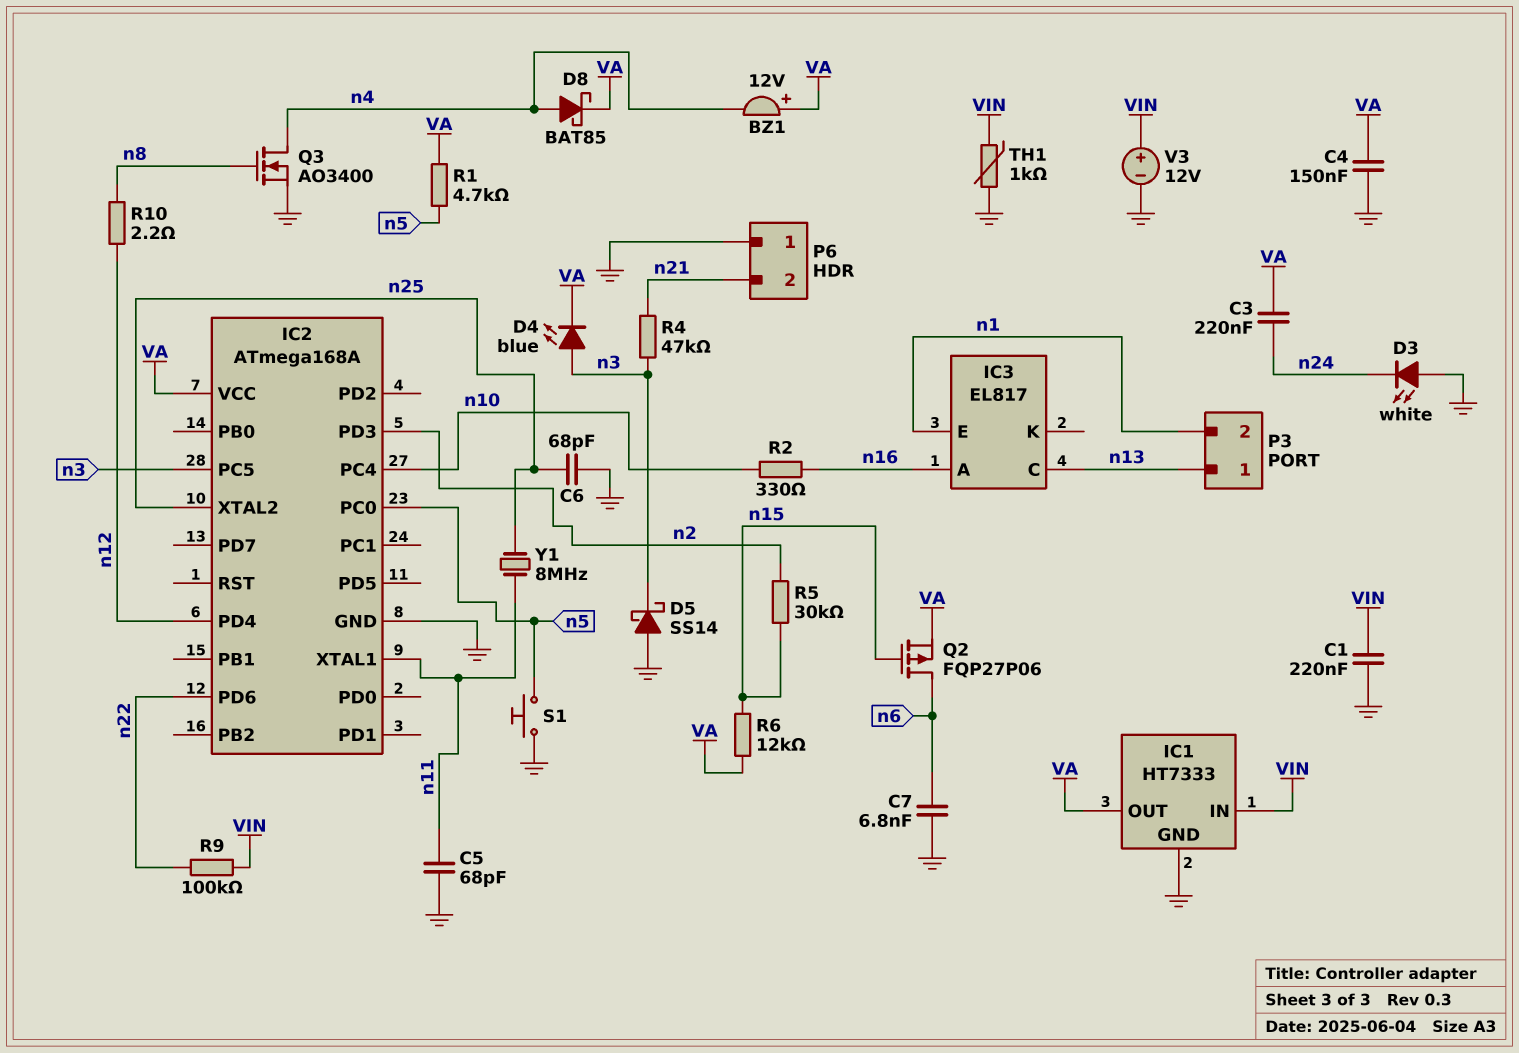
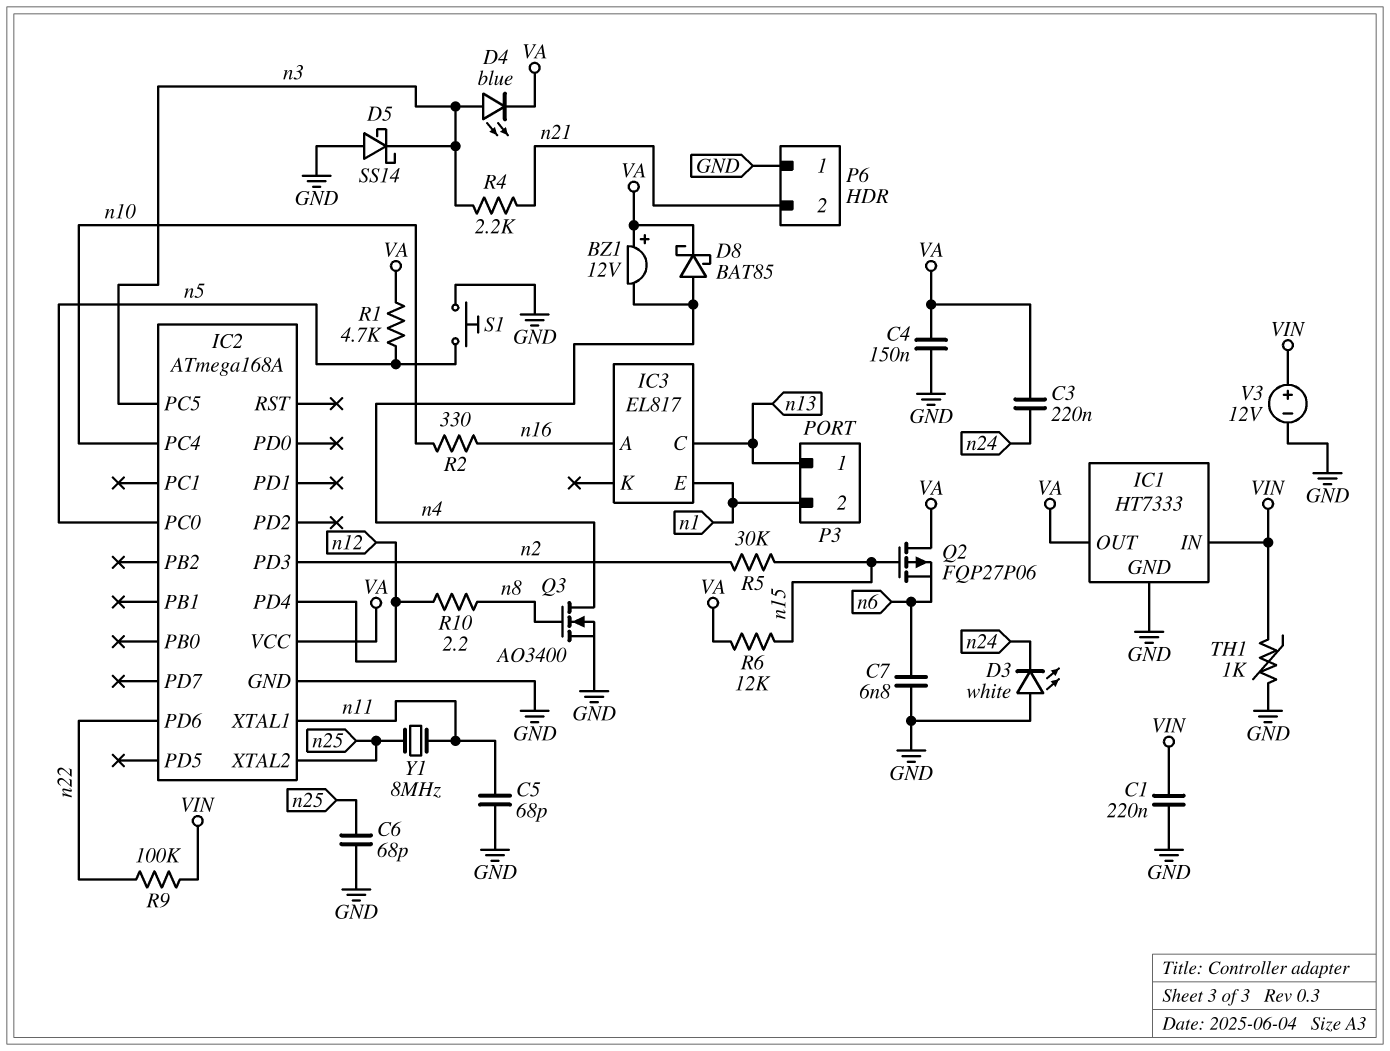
Q2: PMOS FQP27P06 (G n15, D n6, S VA) -> PMOS FQP27P06 (G n15, D VA, S n6)
R4: 47k (n3, n21) -> 2.2k (n3, n21)

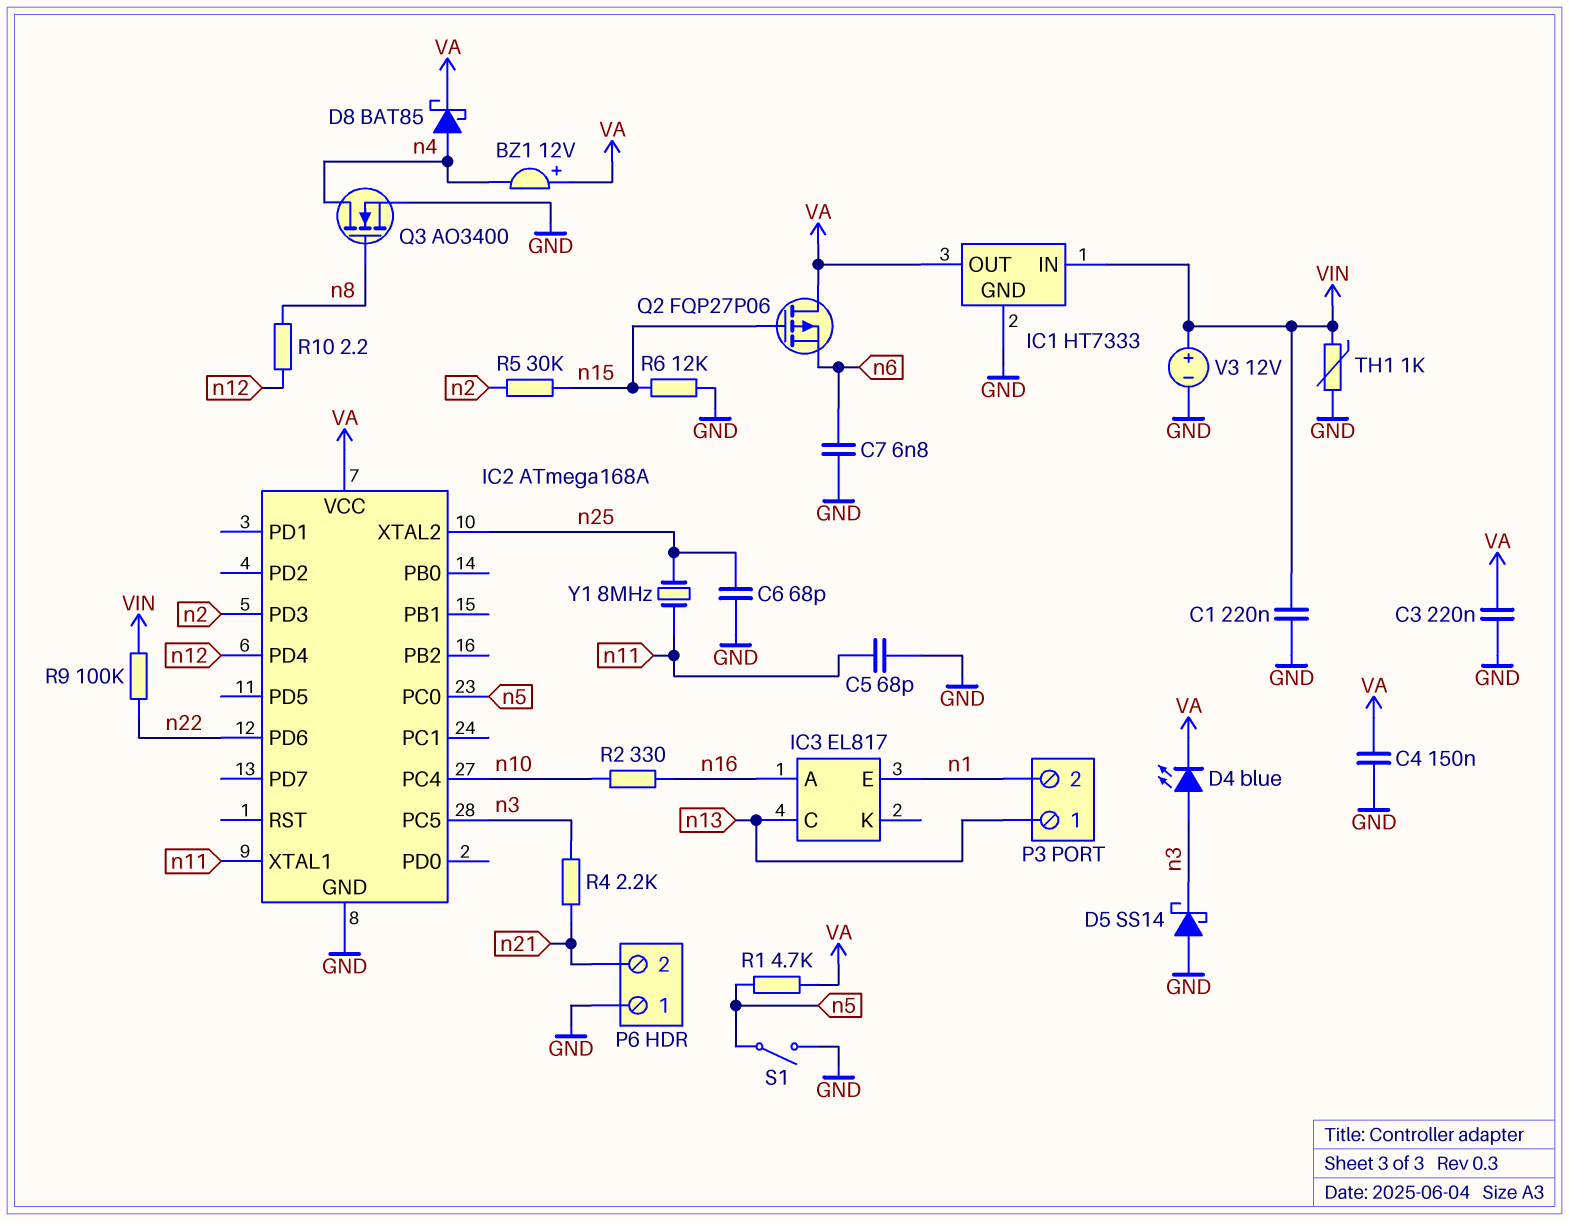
C3: 220nF (VA, n24) -> 220nF (GND, VA)
D3: LED white (A GND, K n24) -> none
R6: 12k (VA, n15) -> 12k (GND, n15)
S1: button (GND, n5) -> switch (GND, n5)

